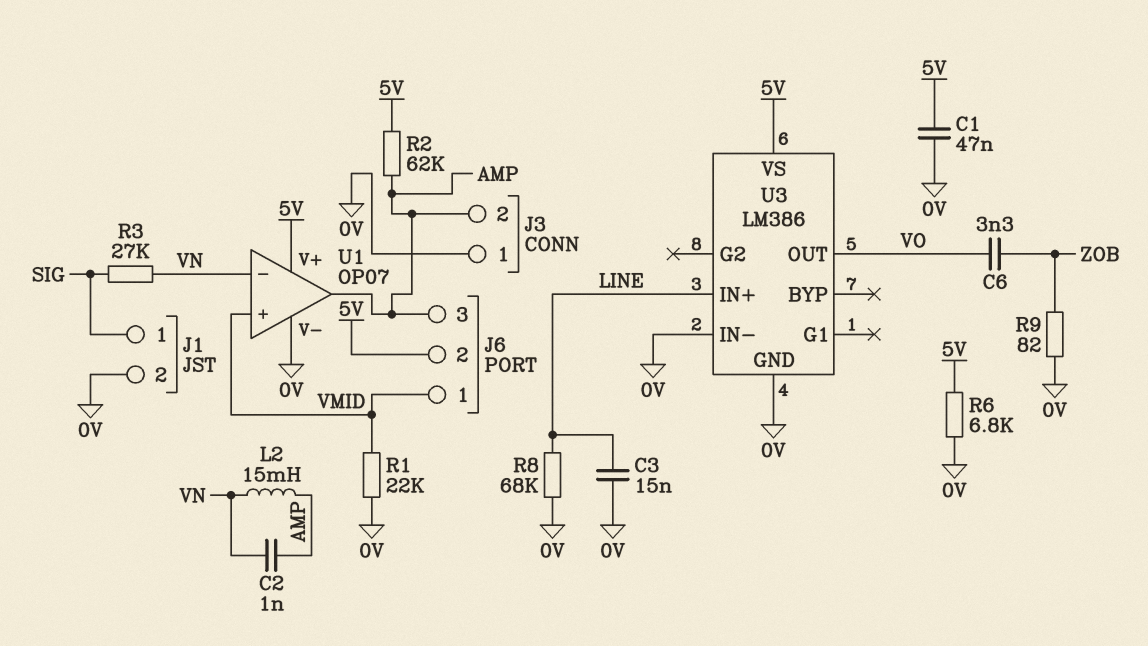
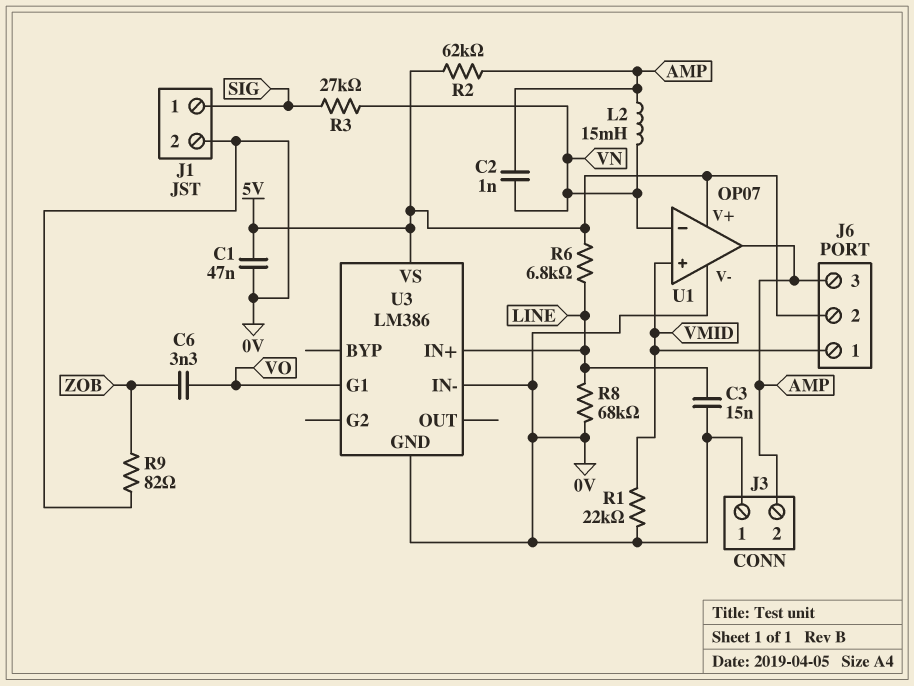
R6: 6.8k (0V, 5V) -> 6.8k (5V, LINE)
U3 pin G1: none -> VO
U3 pin OUT: VO -> none

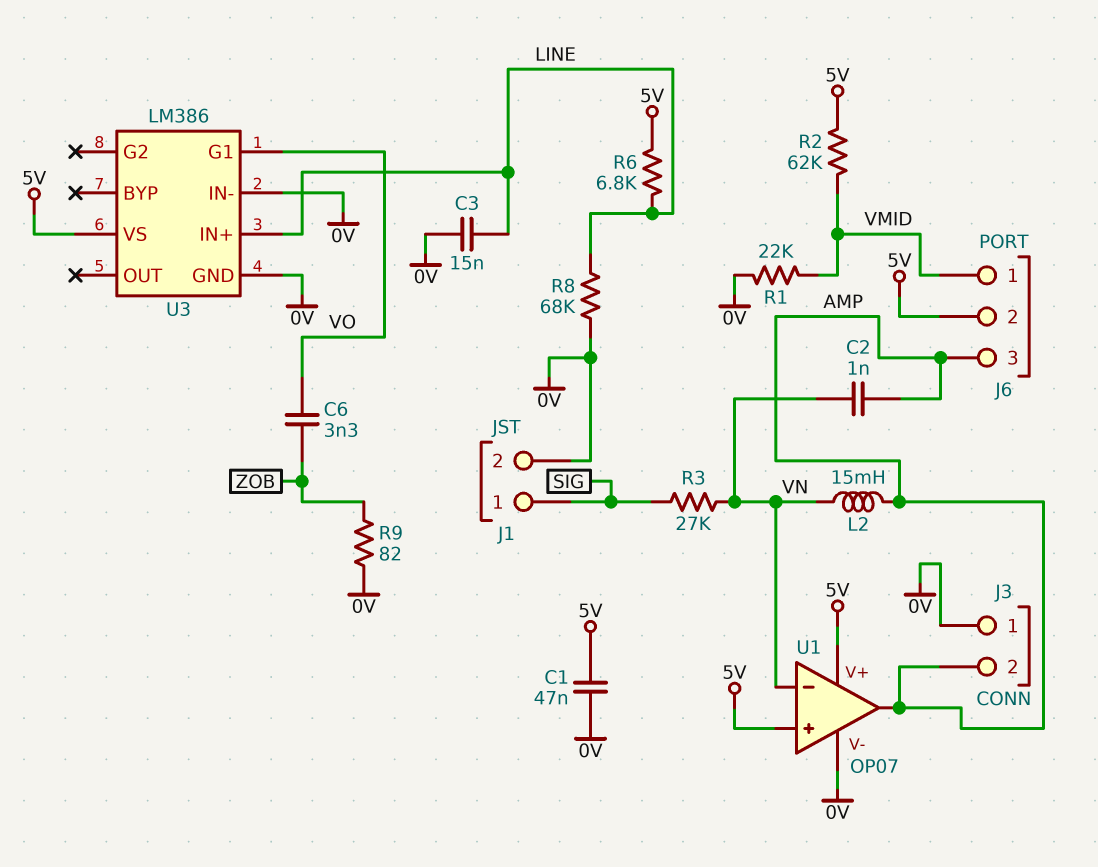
R2: 62k (5V, AMP) -> 62k (5V, VMID)
U1 pin in+: VMID -> 5V

